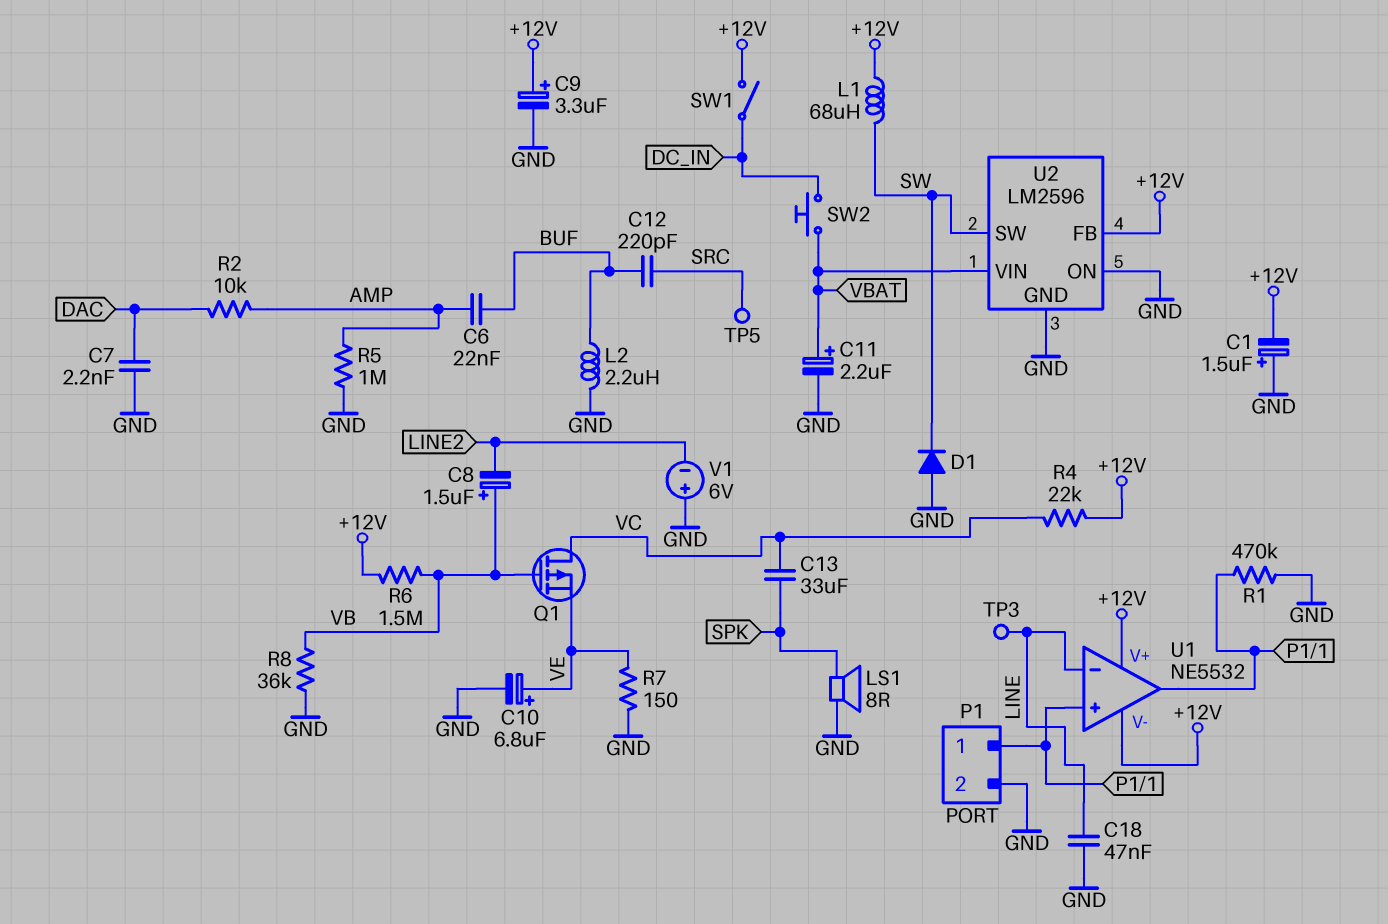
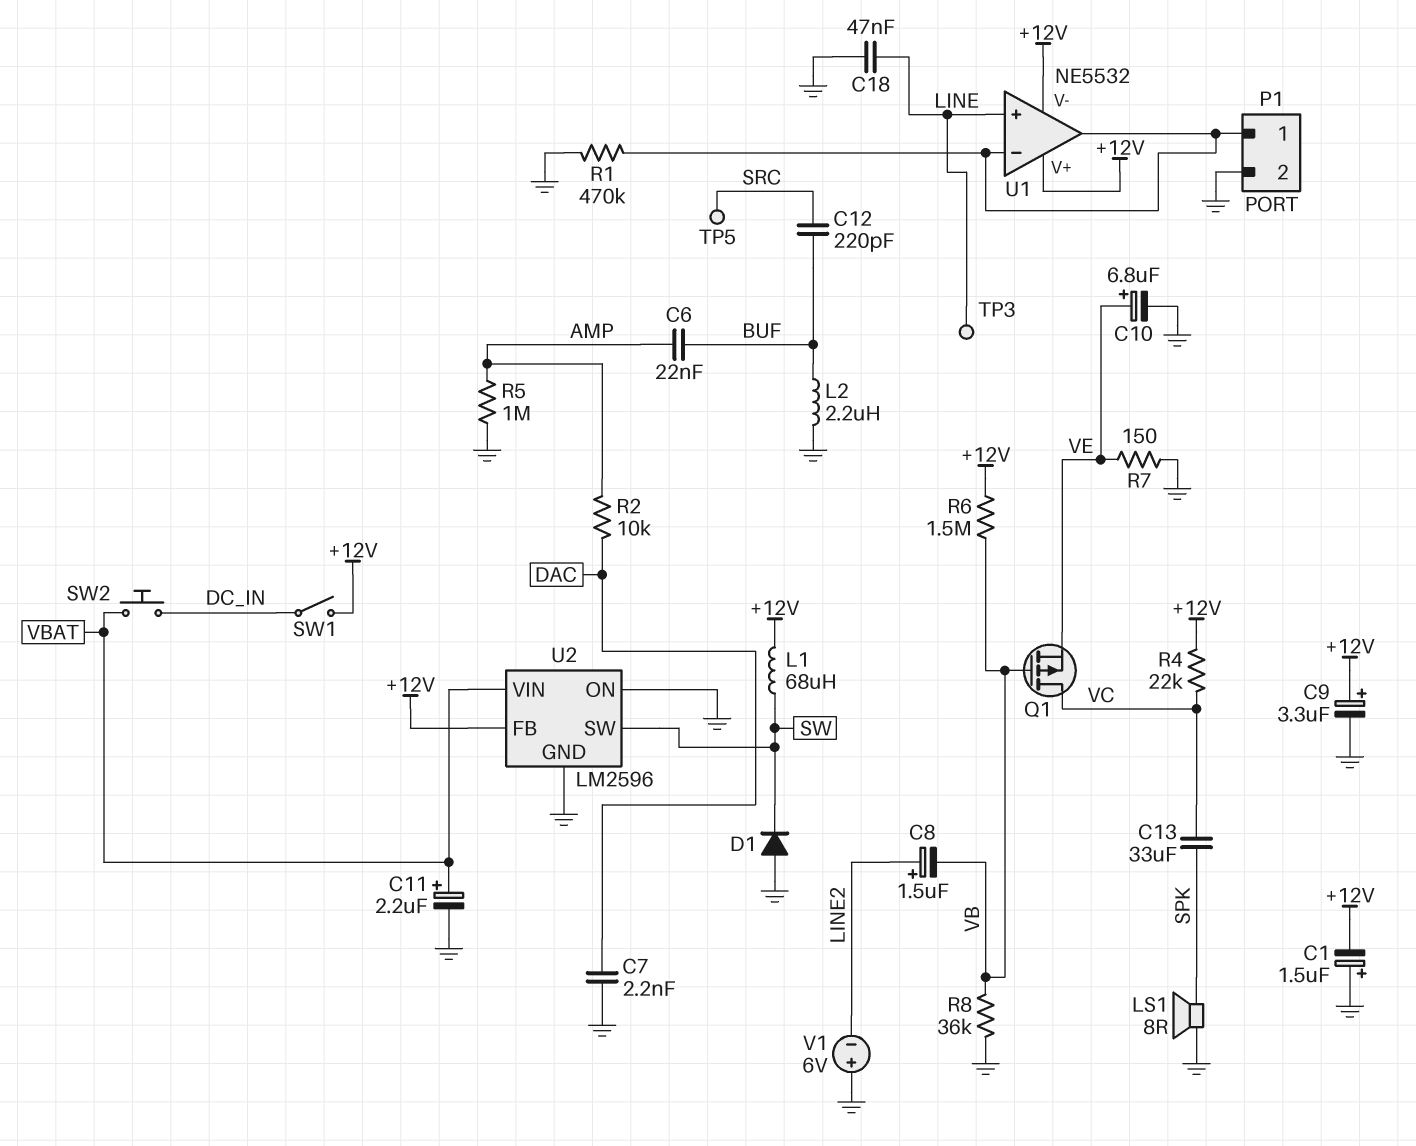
C8: 1.5uF (plus VB, minus LINE2) -> 1.5uF (plus LINE2, minus VB)
U1 pin in+: P1/1 -> LINE
U1 pin in-: LINE -> P1/1

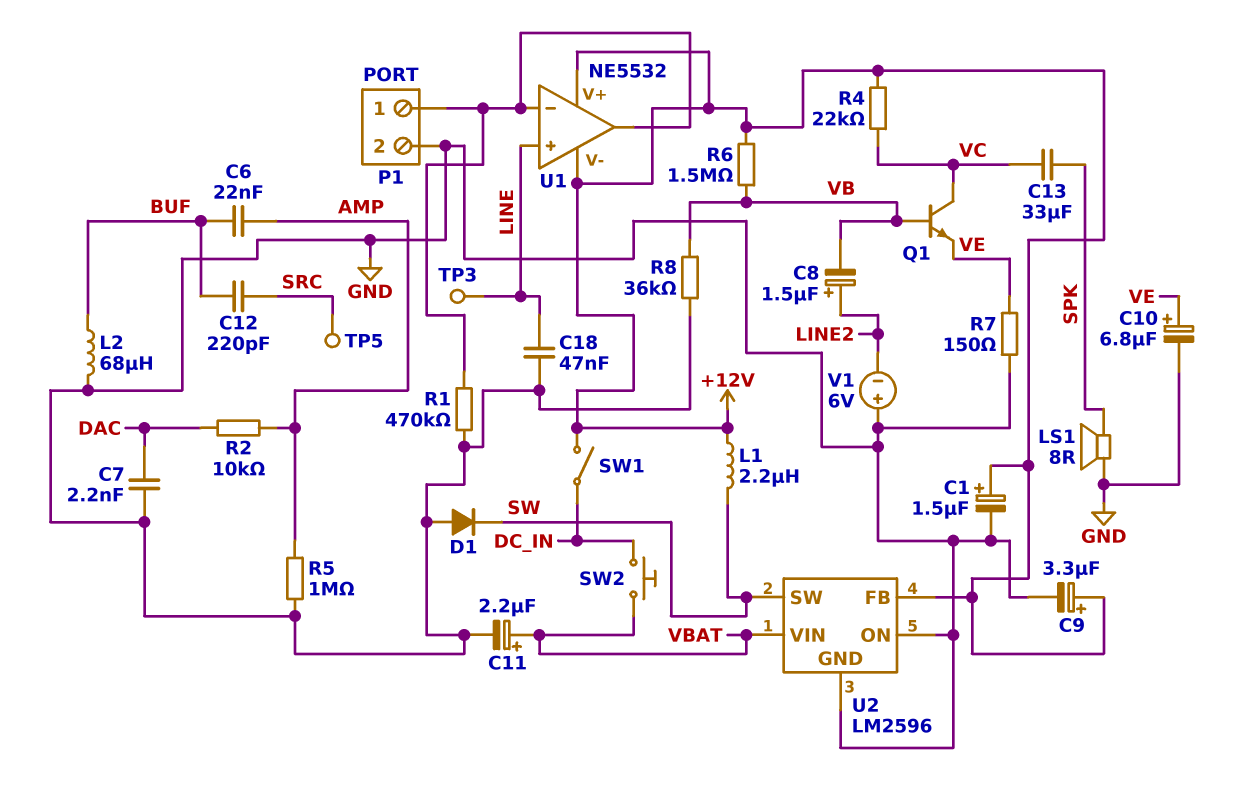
C1: 1.5uF (plus GND, minus +12V) -> 1.5uF (plus +12V, minus GND)
L1: 68uH (+12V, SW) -> 2.2uH (+12V, SW)
L2: 2.2uH (BUF, GND) -> 68uH (BUF, GND)
Q1: PMOS (G VB, D VC, S VE) -> NPN (B VB, C VC, E VE)

